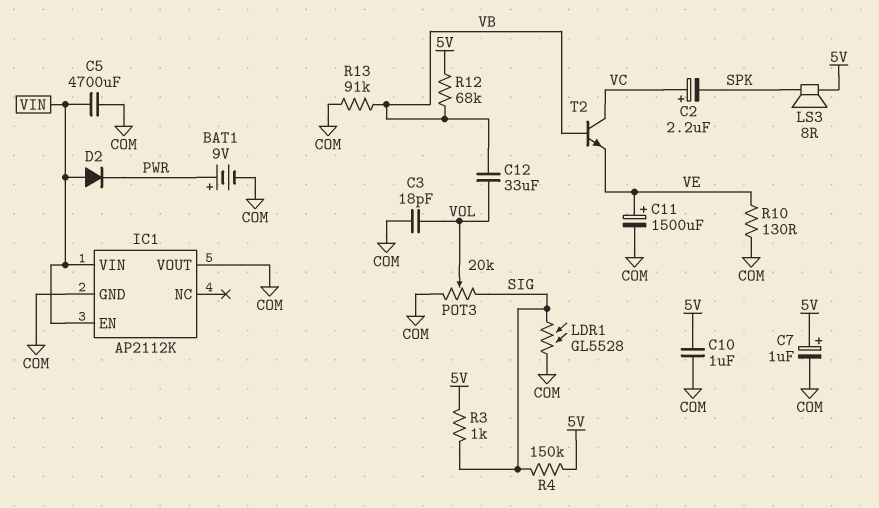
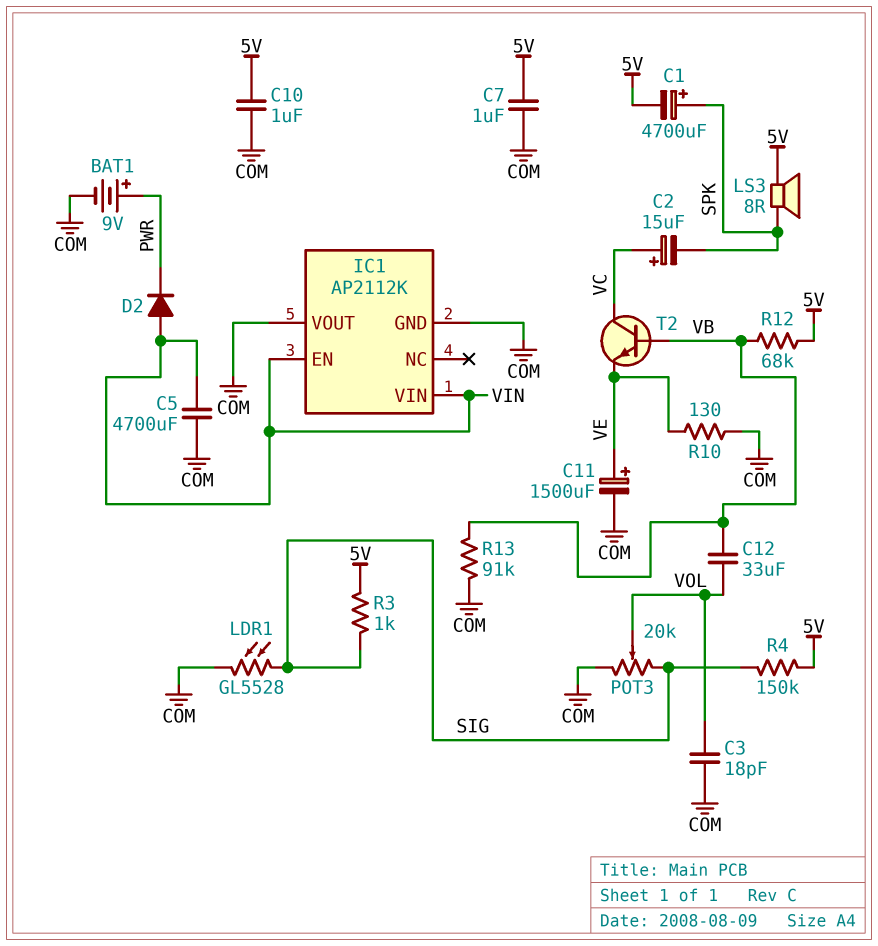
C1: none -> 4700uF (plus SPK, minus 5V)
C2: 2.2uF (plus VC, minus SPK) -> 15uF (plus VC, minus SPK)
C7: 1uF (plus 5V, minus COM) -> 1uF (5V, COM)

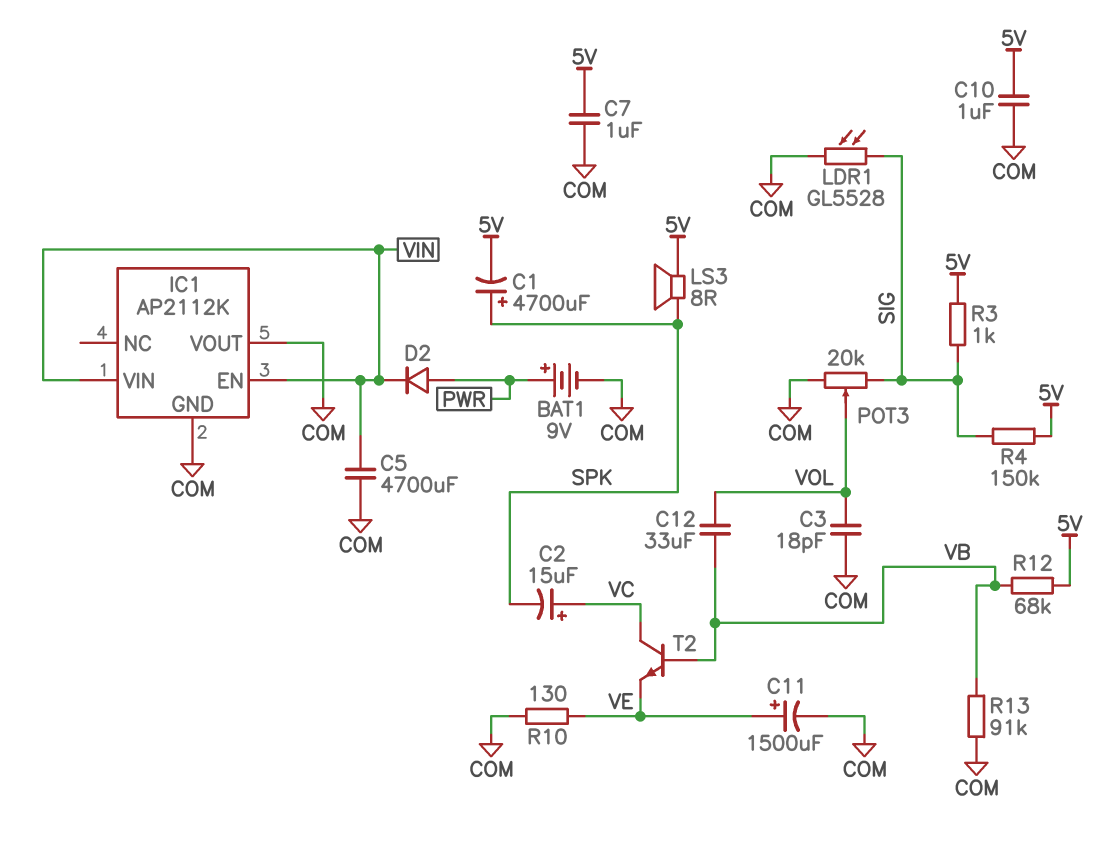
D2: diode (A VIN, K PWR) -> diode (A PWR, K VIN)

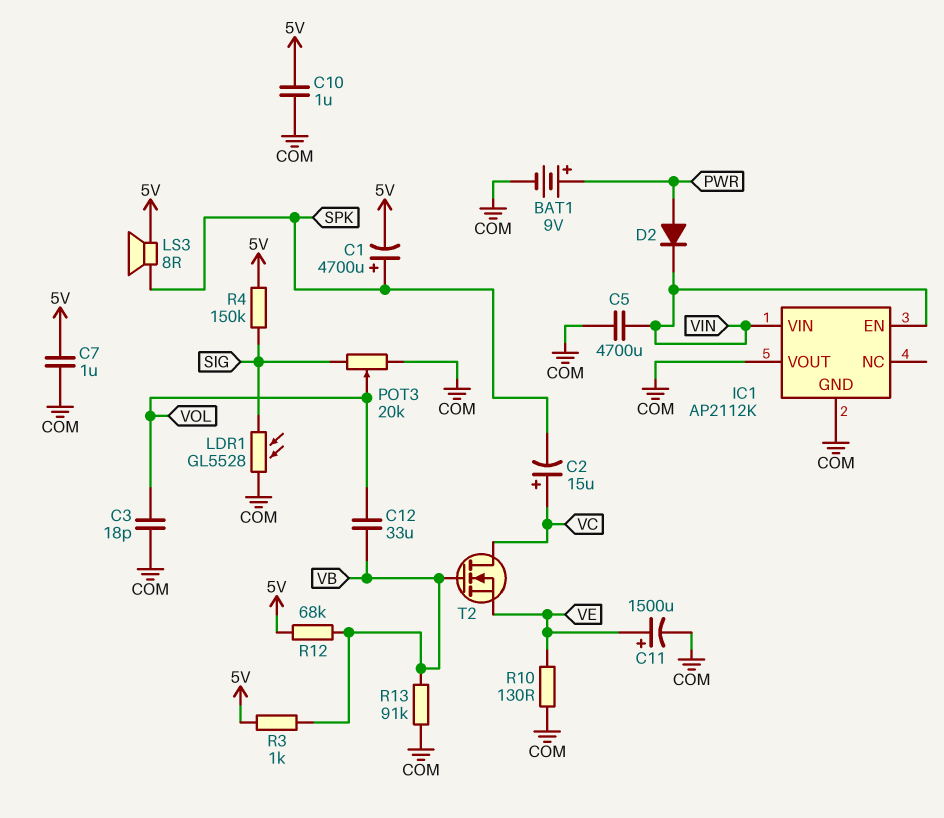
R3: 1k (5V, SIG) -> 1k (5V, VB)
T2: NPN (B VB, C VC, E VE) -> NMOS (G VB, D VC, S VE)

